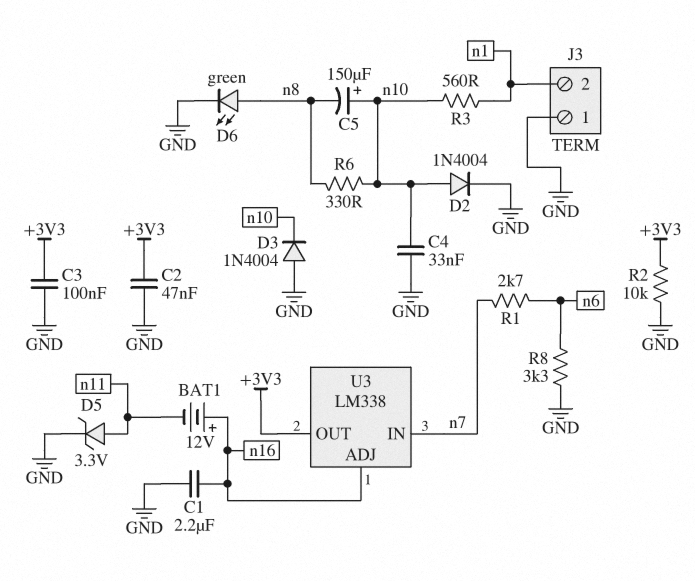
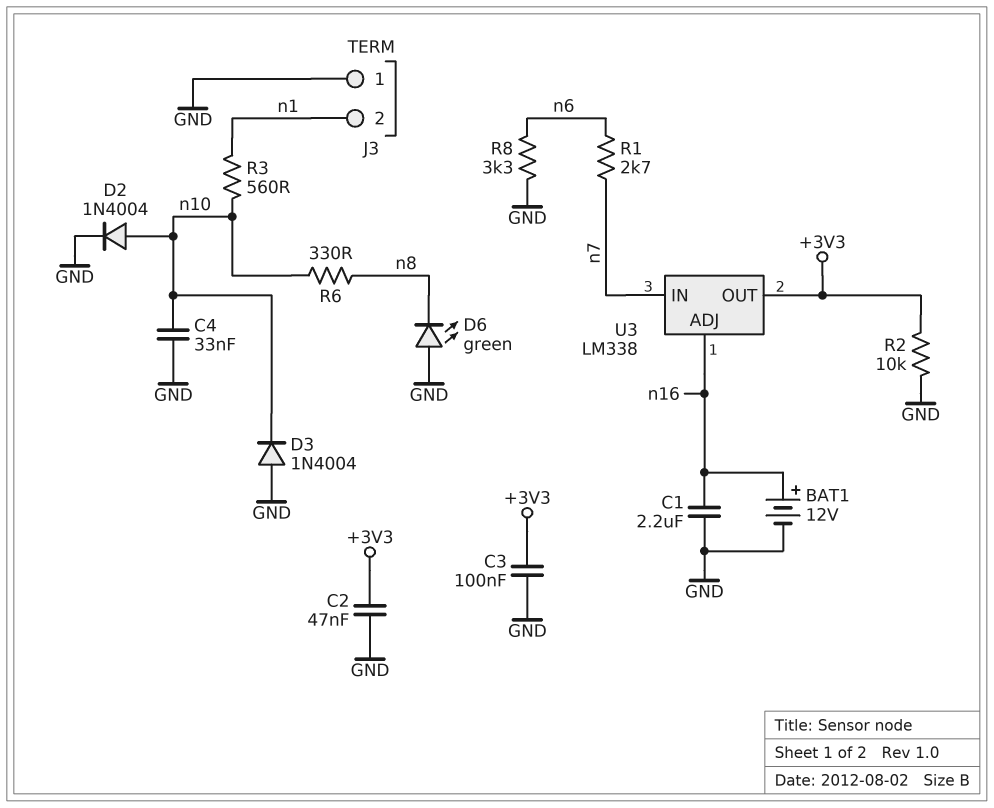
BAT1: 12V (plus n16, minus n11) -> 12V (plus n16, minus GND)
C5: 150uF (plus n10, minus n8) -> none
D5: zener 3.3V (A n11, K GND) -> none
D6: LED green (A n8, K GND) -> LED green (A GND, K n8)

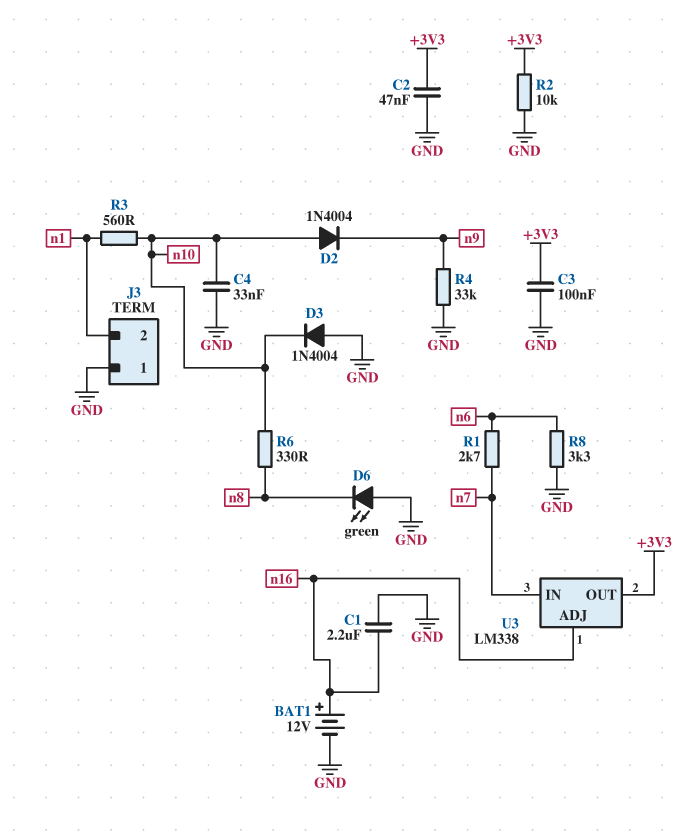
D2: diode 1N4004 (A n10, K GND) -> diode 1N4004 (A n10, K n9)
R4: none -> 33k (GND, n9)

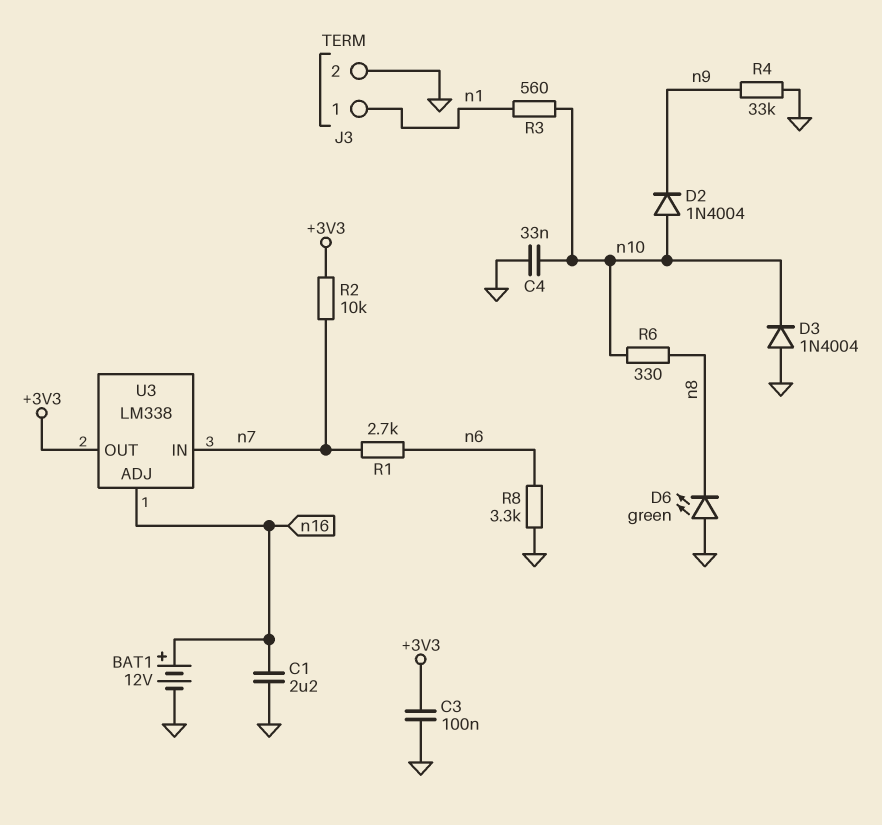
C2: 47nF (+3V3, GND) -> none
J3 pin 1: GND -> n1
J3 pin 2: n1 -> GND
R2: 10k (+3V3, GND) -> 10k (+3V3, n7)

